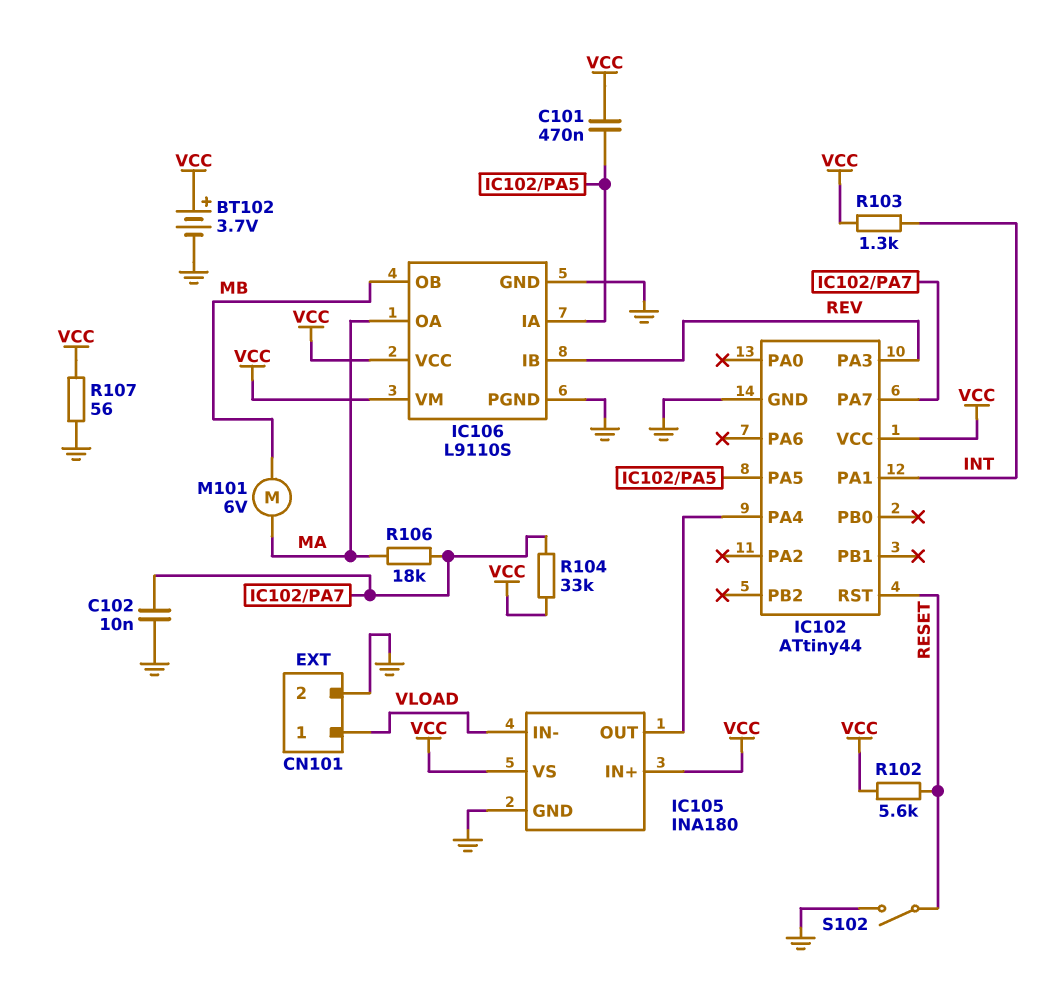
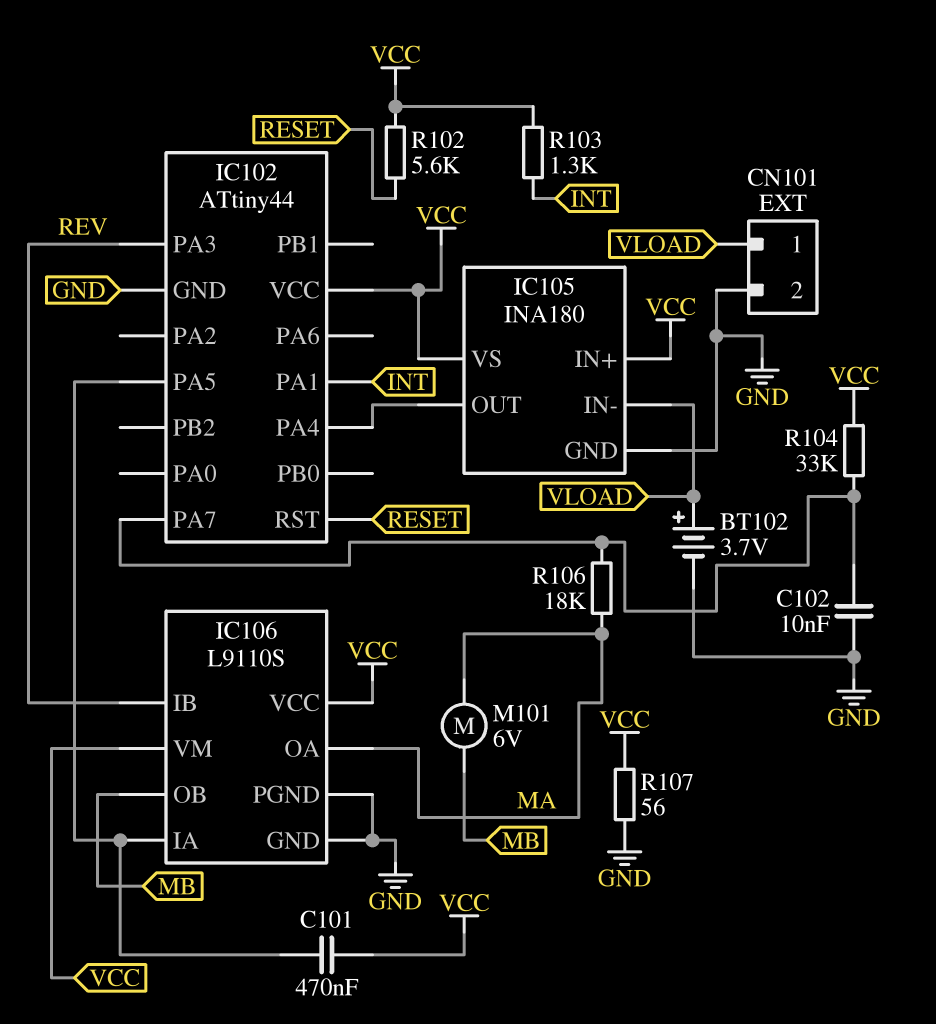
BT102: 3.7V (plus VCC, minus GND) -> 3.7V (plus VLOAD, minus GND)
S102: switch (GND, RESET) -> none

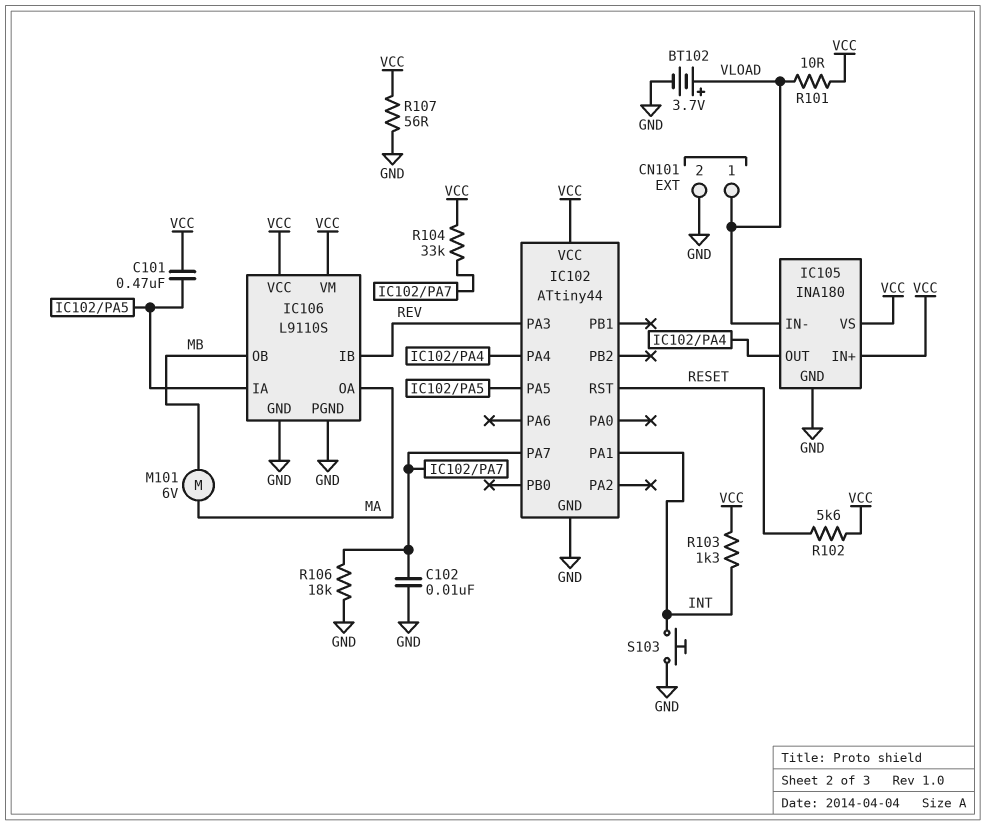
R101: none -> 10 (VCC, VLOAD)
R106: 18k (IC102/PA7, MA) -> 18k (GND, IC102/PA7)
S103: none -> button (GND, INT)

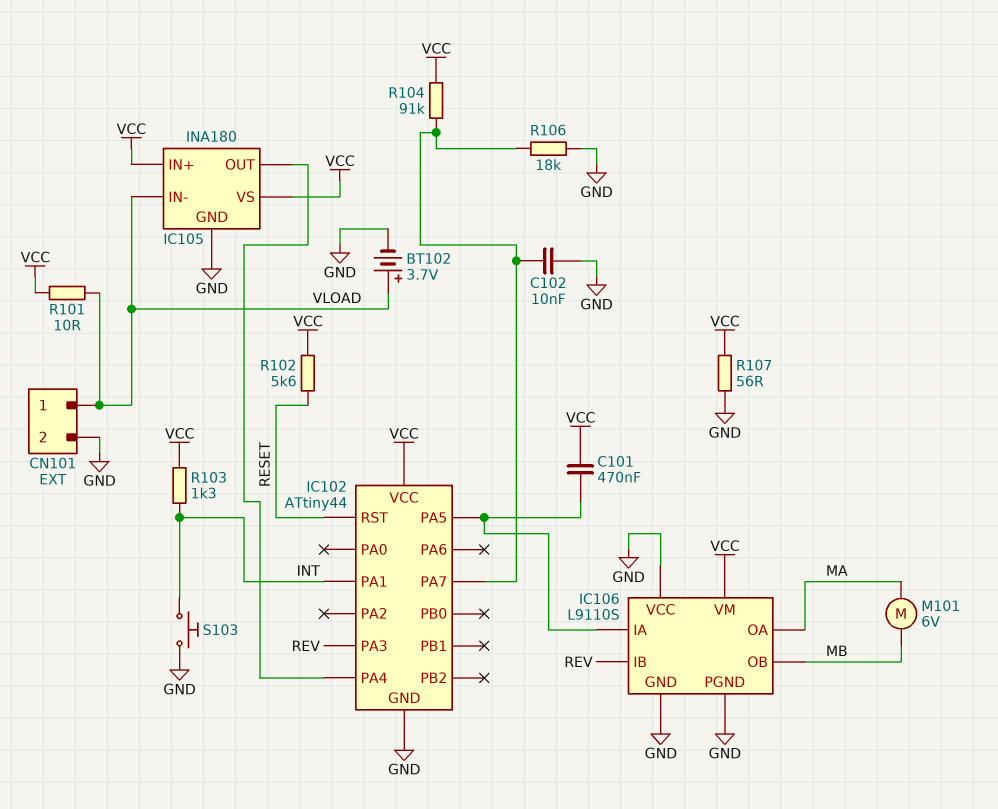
IC106 pin VCC: VCC -> GND
R104: 33k (IC102/PA7, VCC) -> 91k (IC102/PA7, VCC)

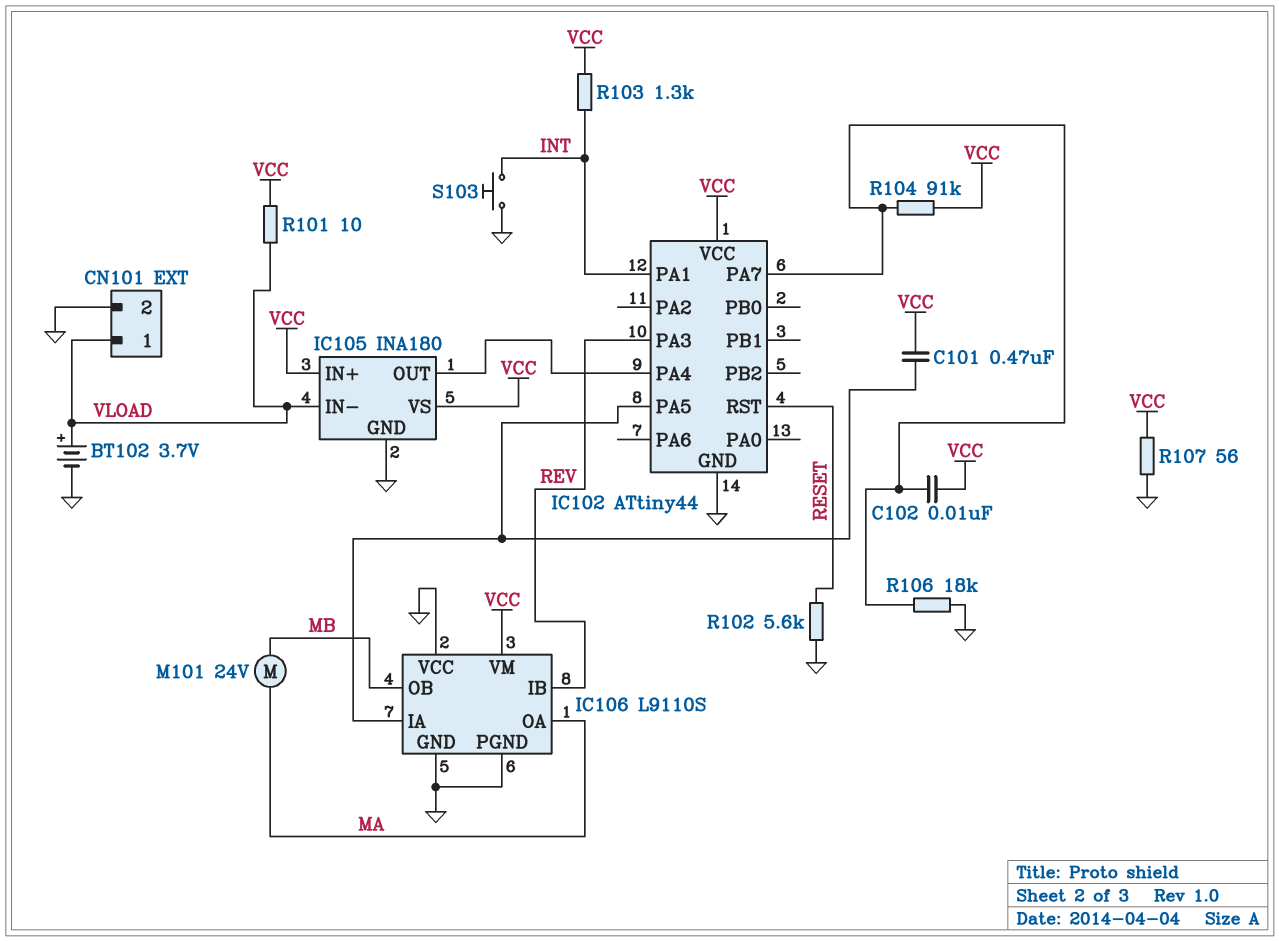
C102: 10nF (GND, IC102/PA7) -> 10nF (IC102/PA7, VCC)
M101: motor 6V (MA, MB) -> motor 24V (MA, MB)
R102: 5.6k (RESET, VCC) -> 5.6k (GND, RESET)

